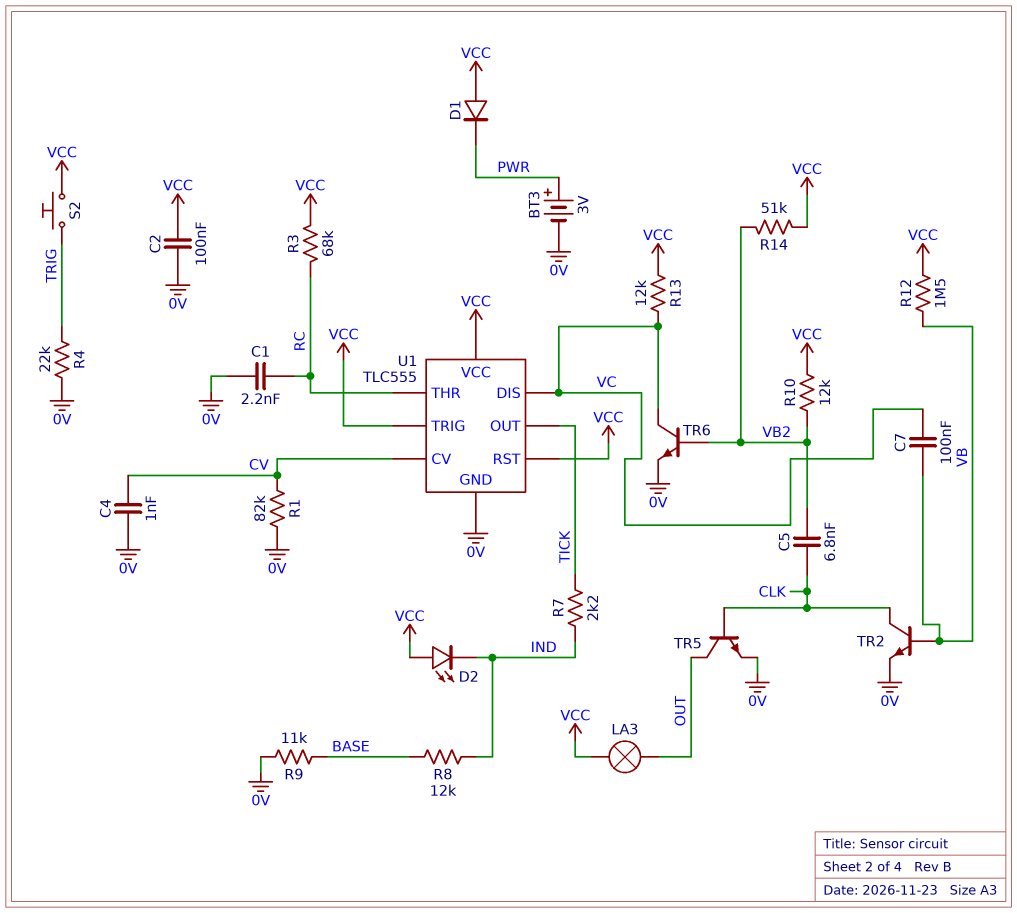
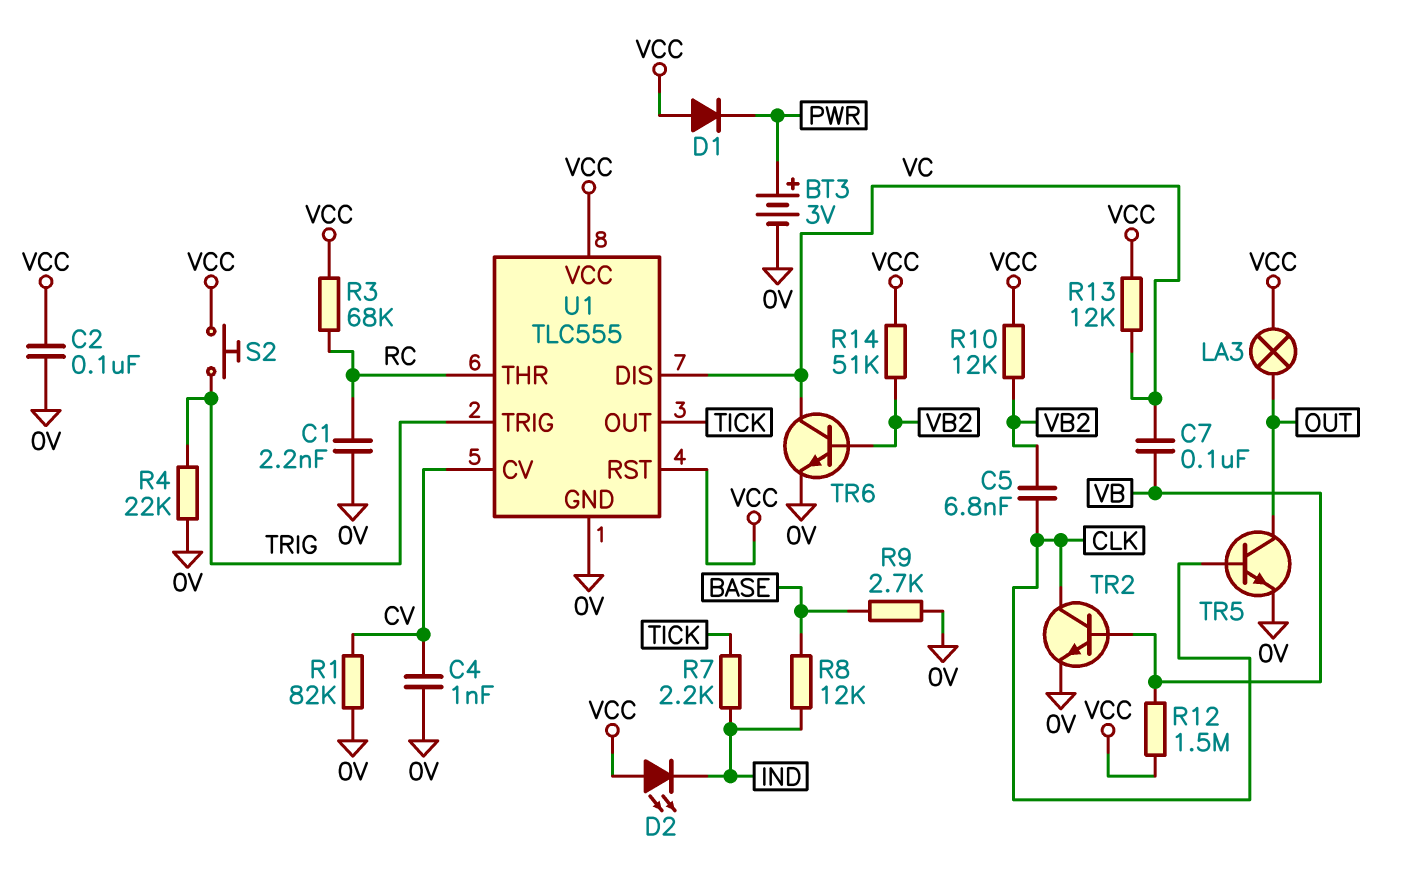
R9: 11k (0V, BASE) -> 2.7k (0V, BASE)
U1 pin TRIG: VCC -> TRIG

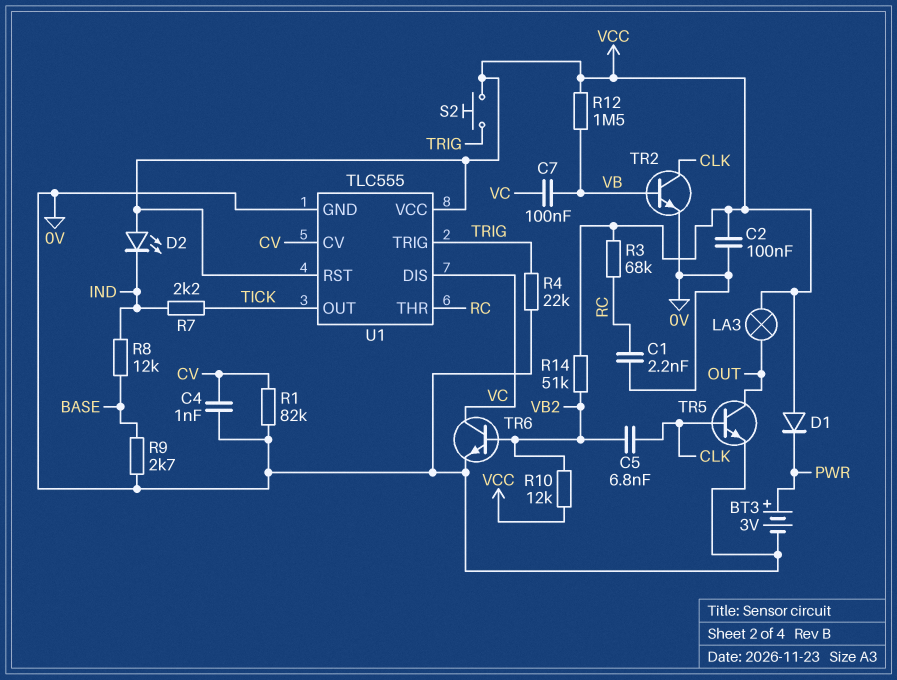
R13: 12k (VC, VCC) -> none

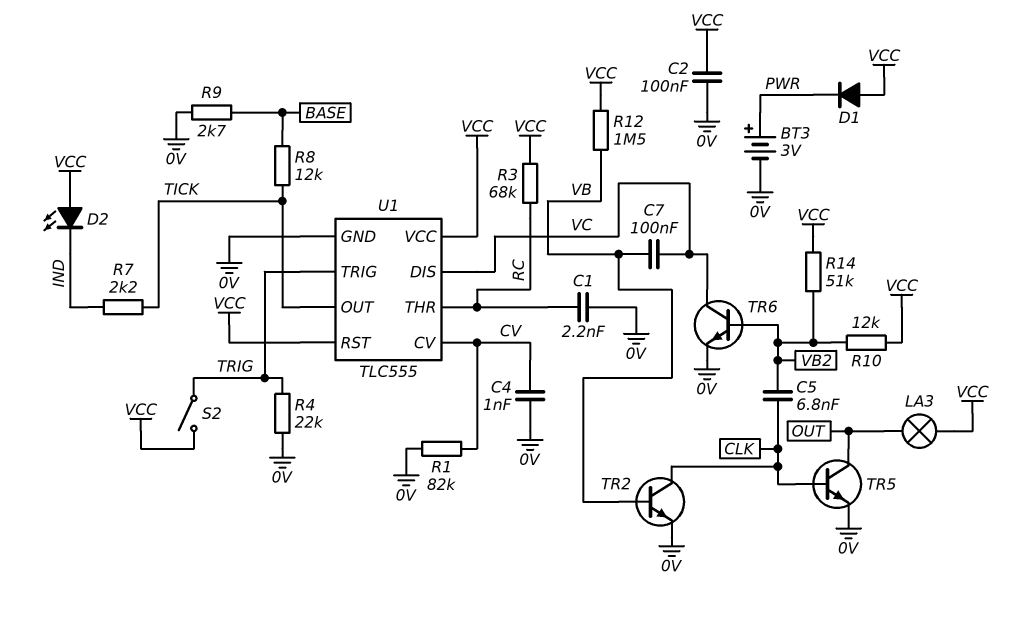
R8: 12k (BASE, IND) -> 12k (BASE, TICK)
S2: button (TRIG, VCC) -> switch (TRIG, VCC)

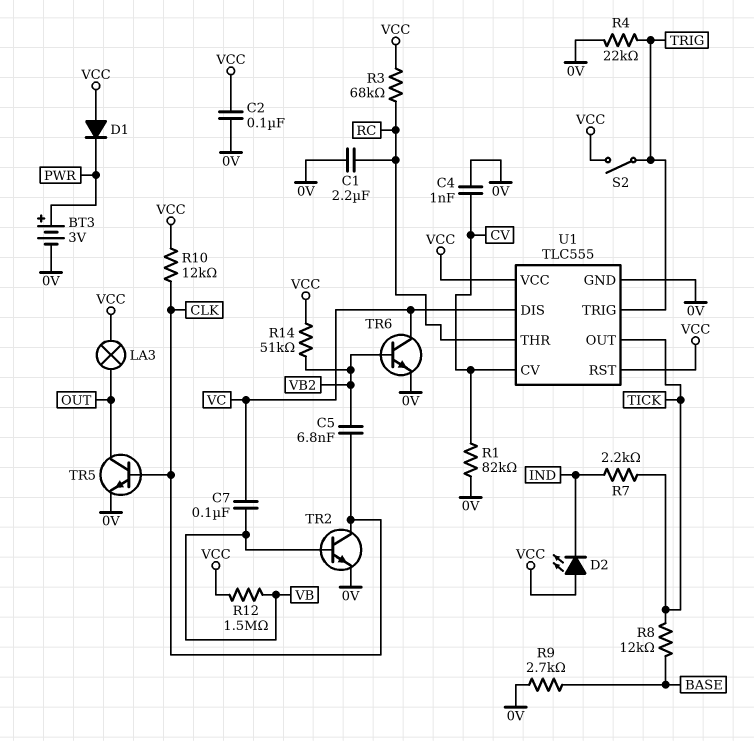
C1: 2.2nF (0V, RC) -> 2.2uF (0V, RC)
R10: 12k (VB2, VCC) -> 12k (CLK, VCC)

